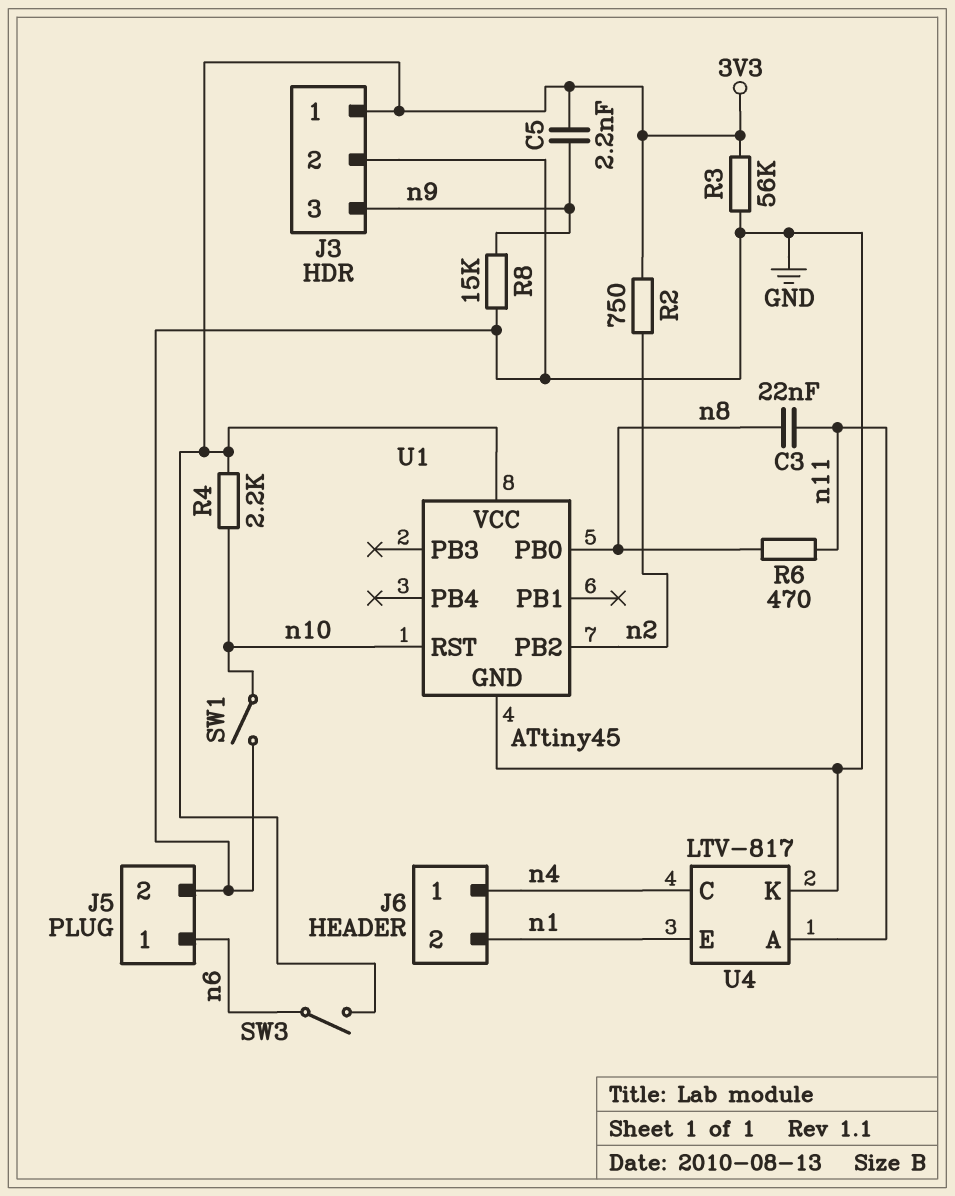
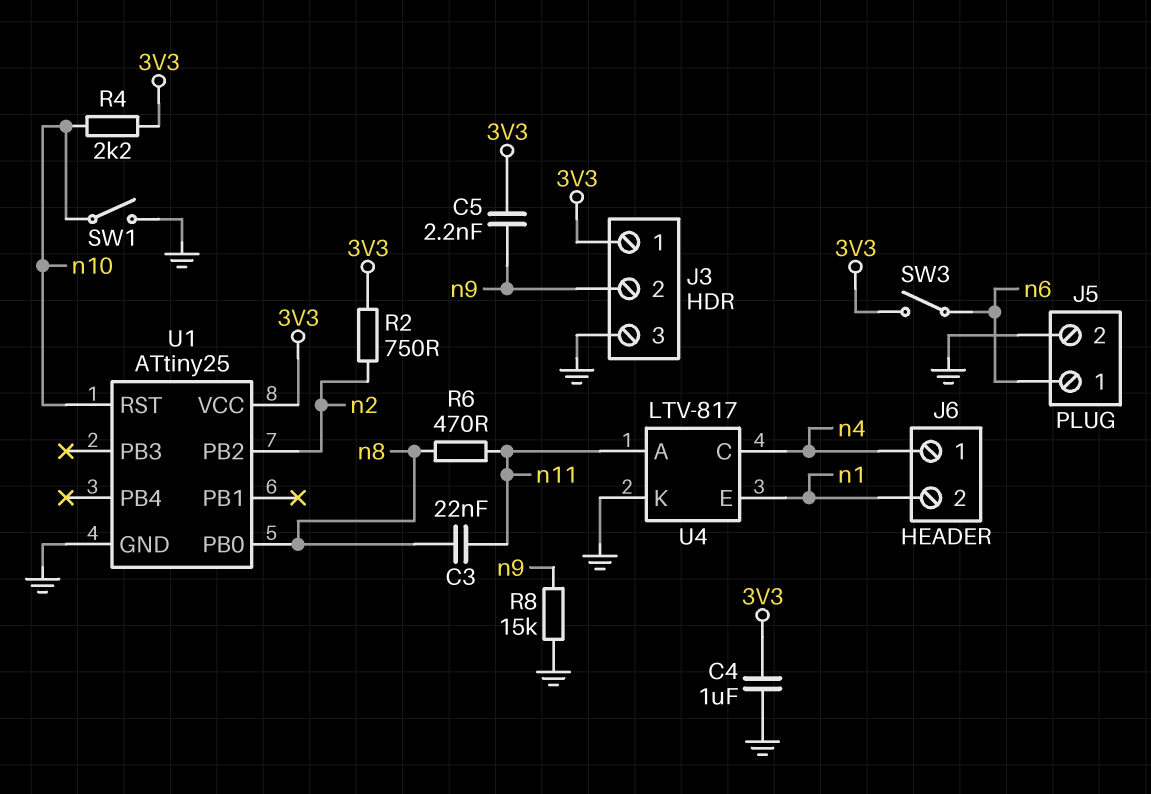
C4: none -> 1uF (3V3, GND)
J3 pin 2: GND -> n9
J3 pin 3: n9 -> GND
R3: 56k (3V3, GND) -> none
U1: ATtiny45 -> ATtiny25

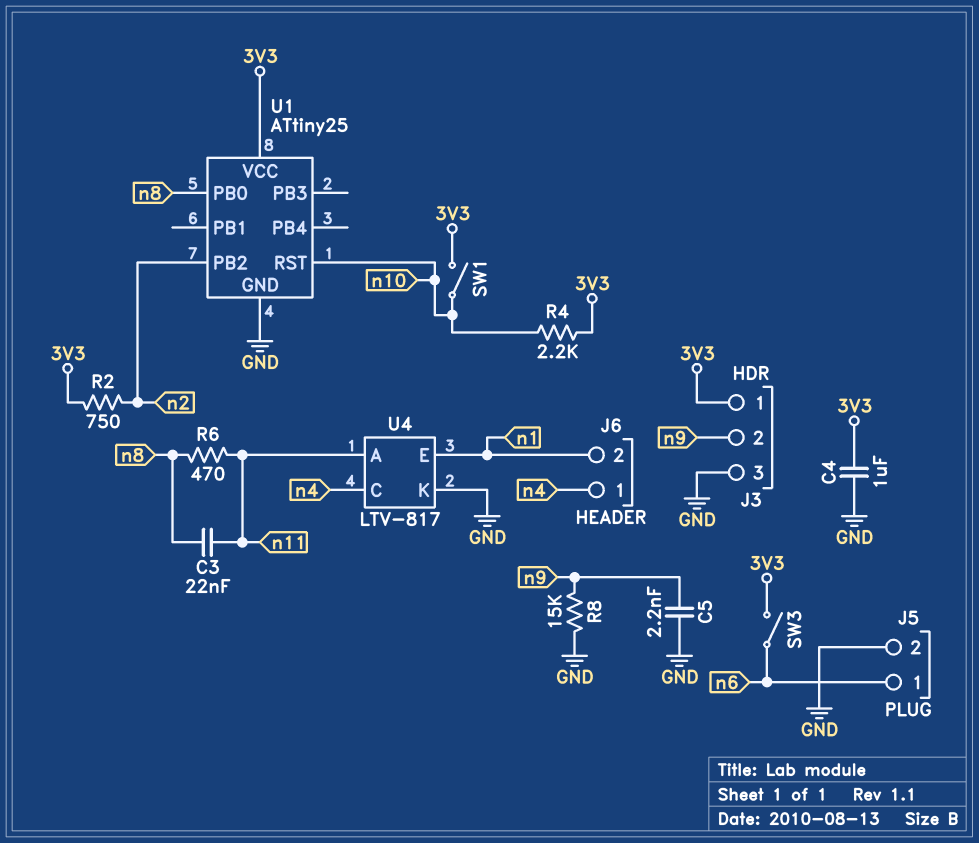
C5: 2.2nF (3V3, n9) -> 2.2nF (GND, n9)
SW1: switch (GND, n10) -> switch (3V3, n10)

